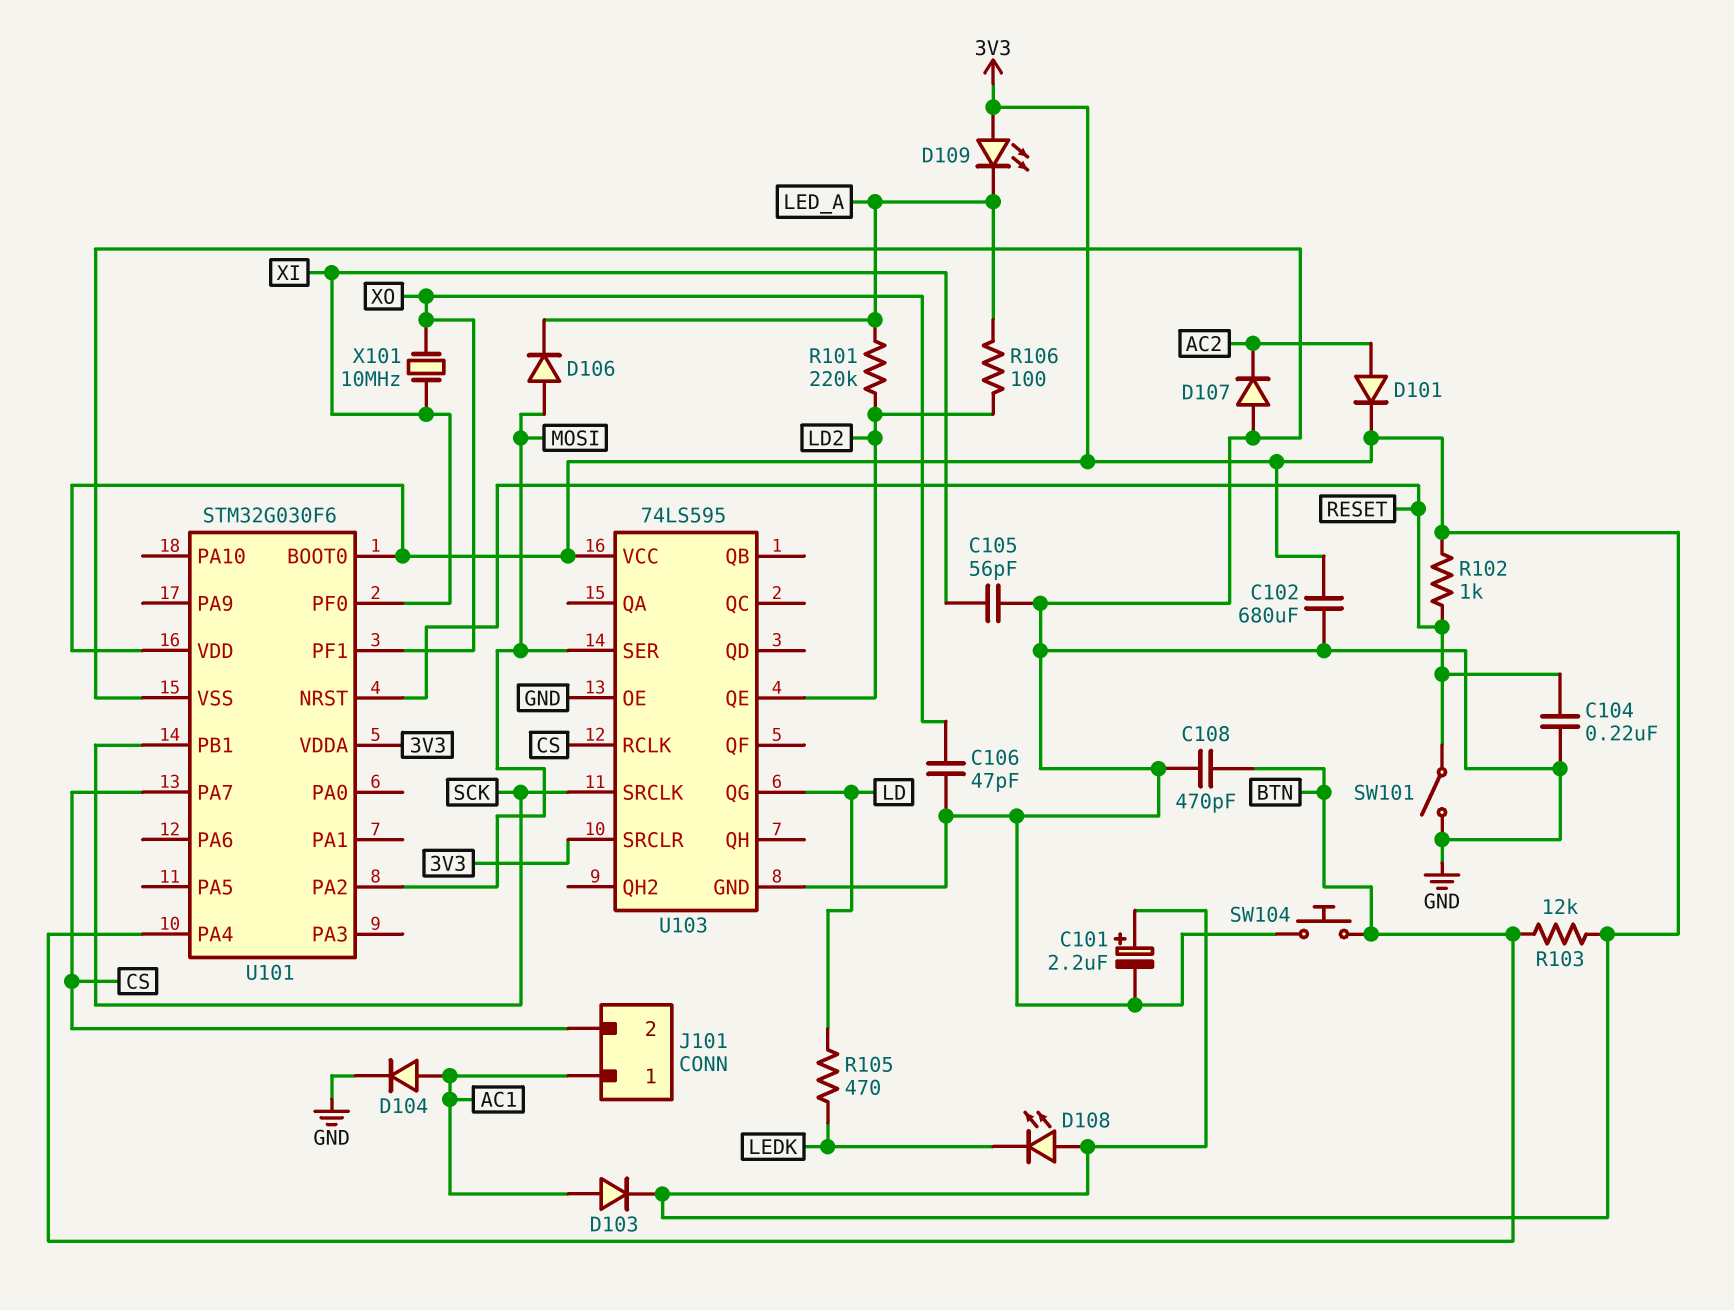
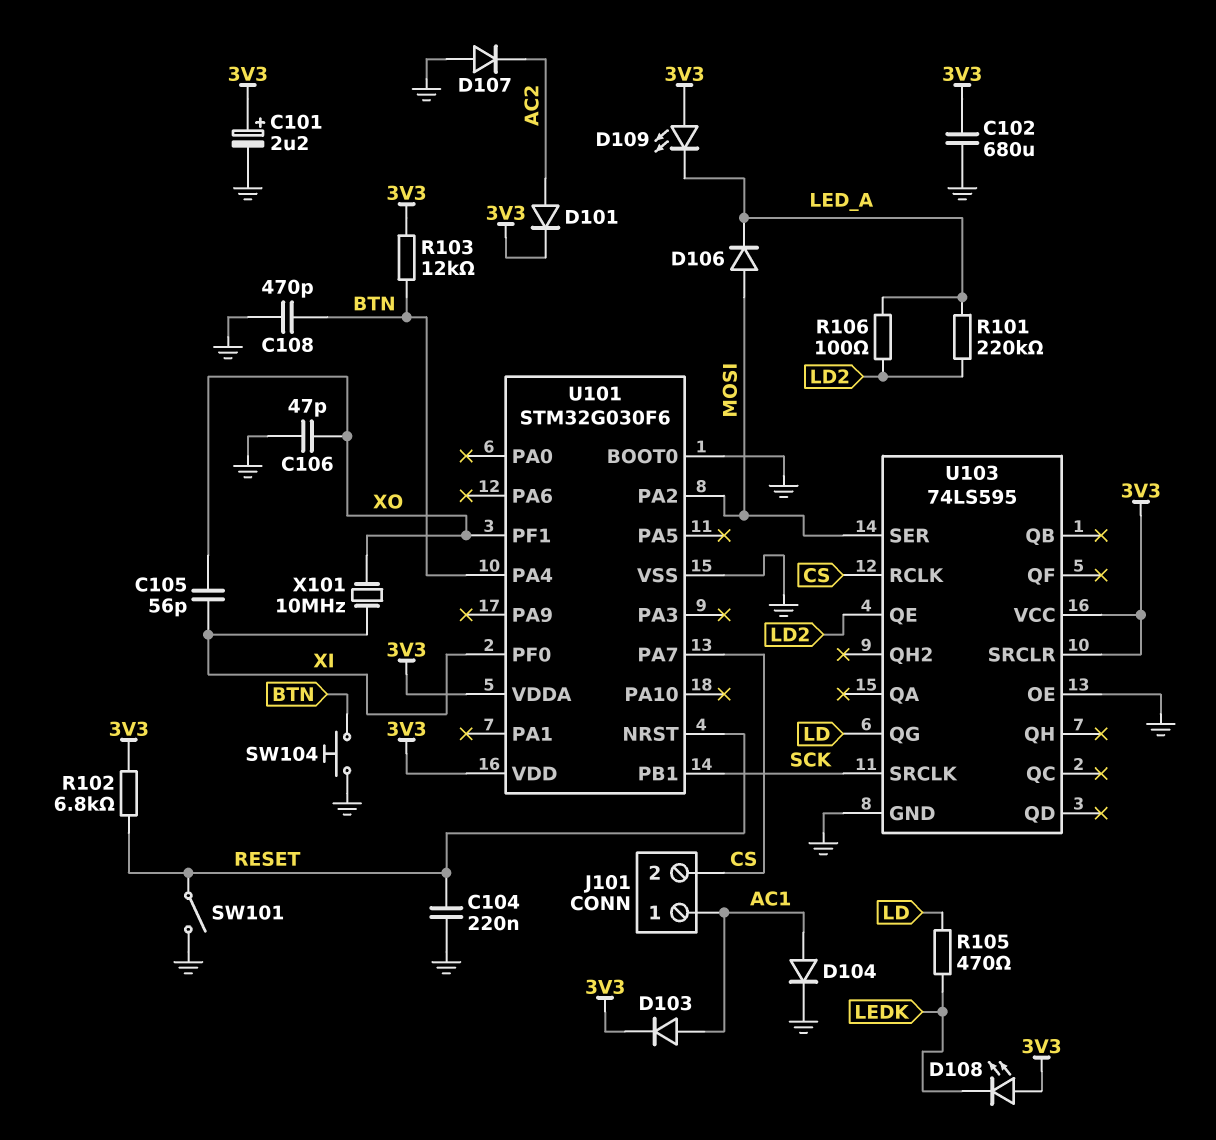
C105: 56pF (GND, XI) -> 56pF (XI, XO)
R102: 1k (3V3, RESET) -> 6.8k (3V3, RESET)
U101 pin BOOT0: 3V3 -> GND

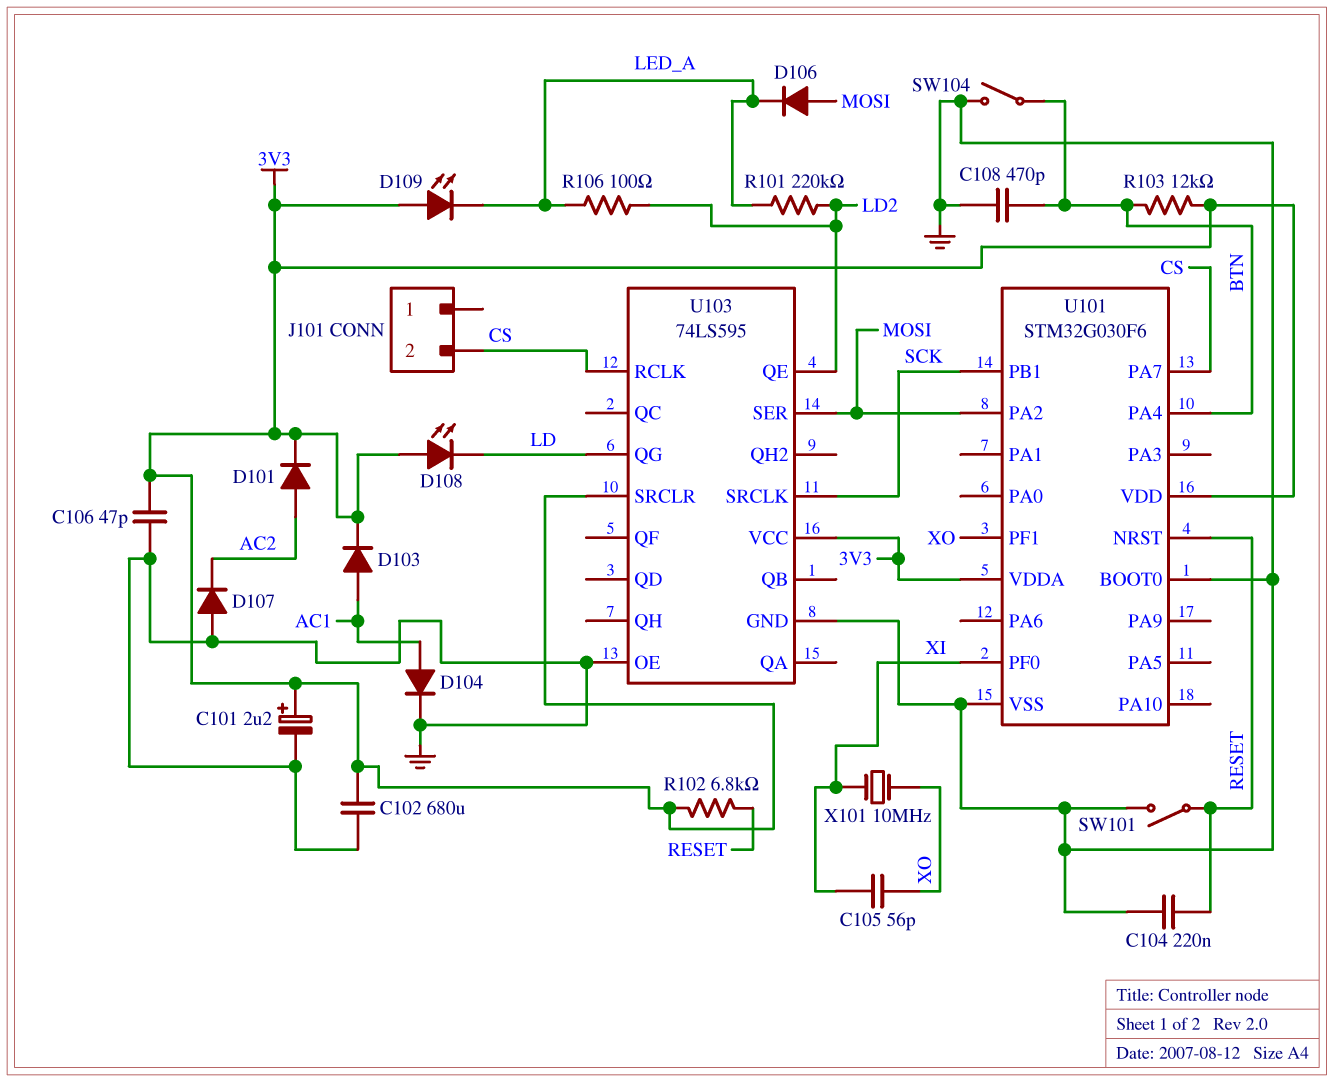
C106: 47pF (GND, XO) -> 47pF (3V3, GND)
D108: LED (A 3V3, K LEDK) -> LED (A 3V3, K LD)
J101 pin 1: AC1 -> none
R105: 470 (LD, LEDK) -> none
SW104: button (BTN, GND) -> switch (BTN, GND)

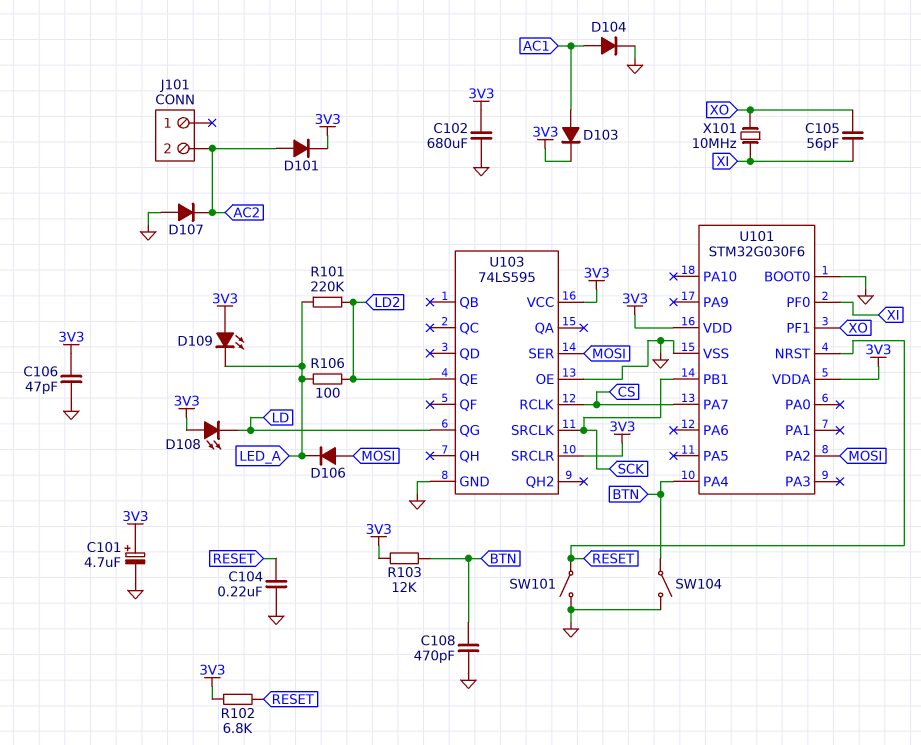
C101: 2.2uF (plus 3V3, minus GND) -> 4.7uF (plus 3V3, minus GND)
J101 pin 2: CS -> AC2

